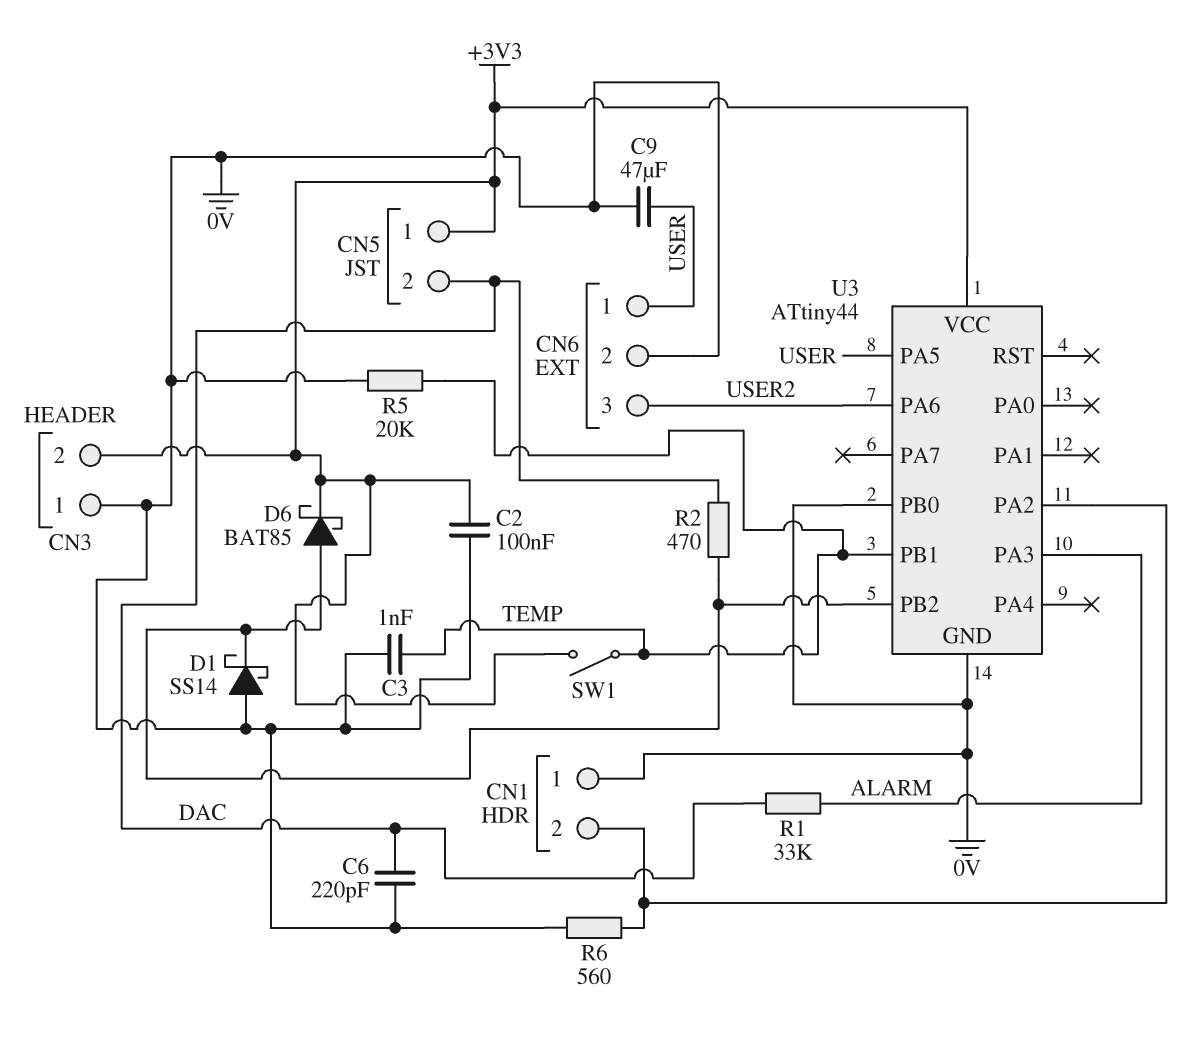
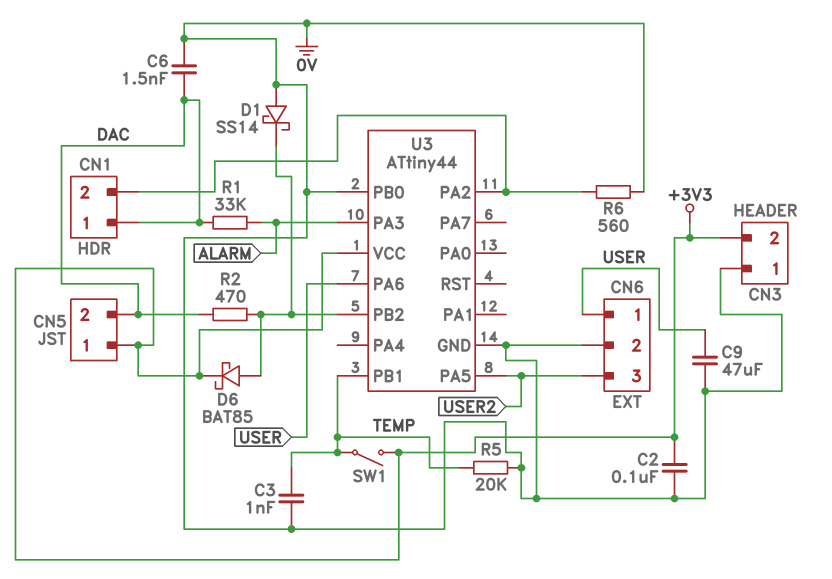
C6: 220pF (0V, DAC) -> 1.5nF (0V, DAC)
CN1 pin 1: 0V -> DAC
U3 pin PA5: USER -> USER2
U3 pin PA6: USER2 -> USER

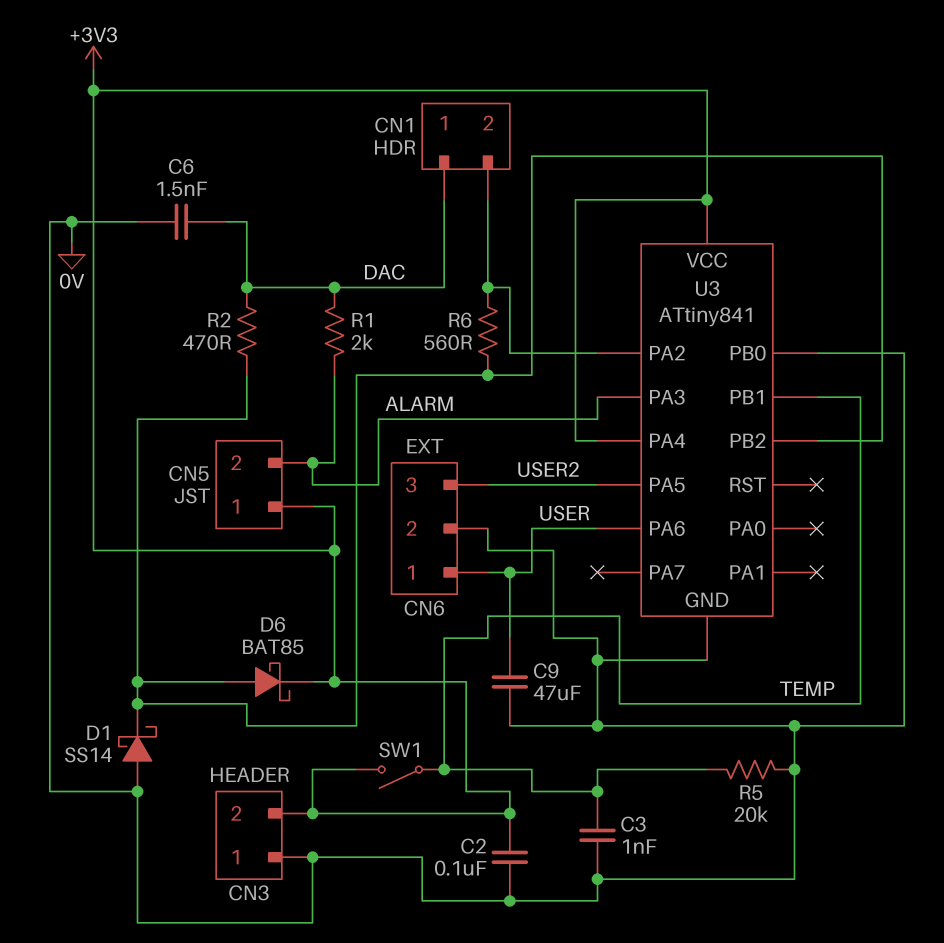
CN5 pin 2: DAC -> ALARM
R1: 33k (ALARM, DAC) -> 2k (ALARM, DAC)
R6: 560 (0V, CN1/2) -> 560 (CN1/2, U3/PB2)
U3: ATtiny44 -> ATtiny841
U3 pin PA4: none -> +3V3

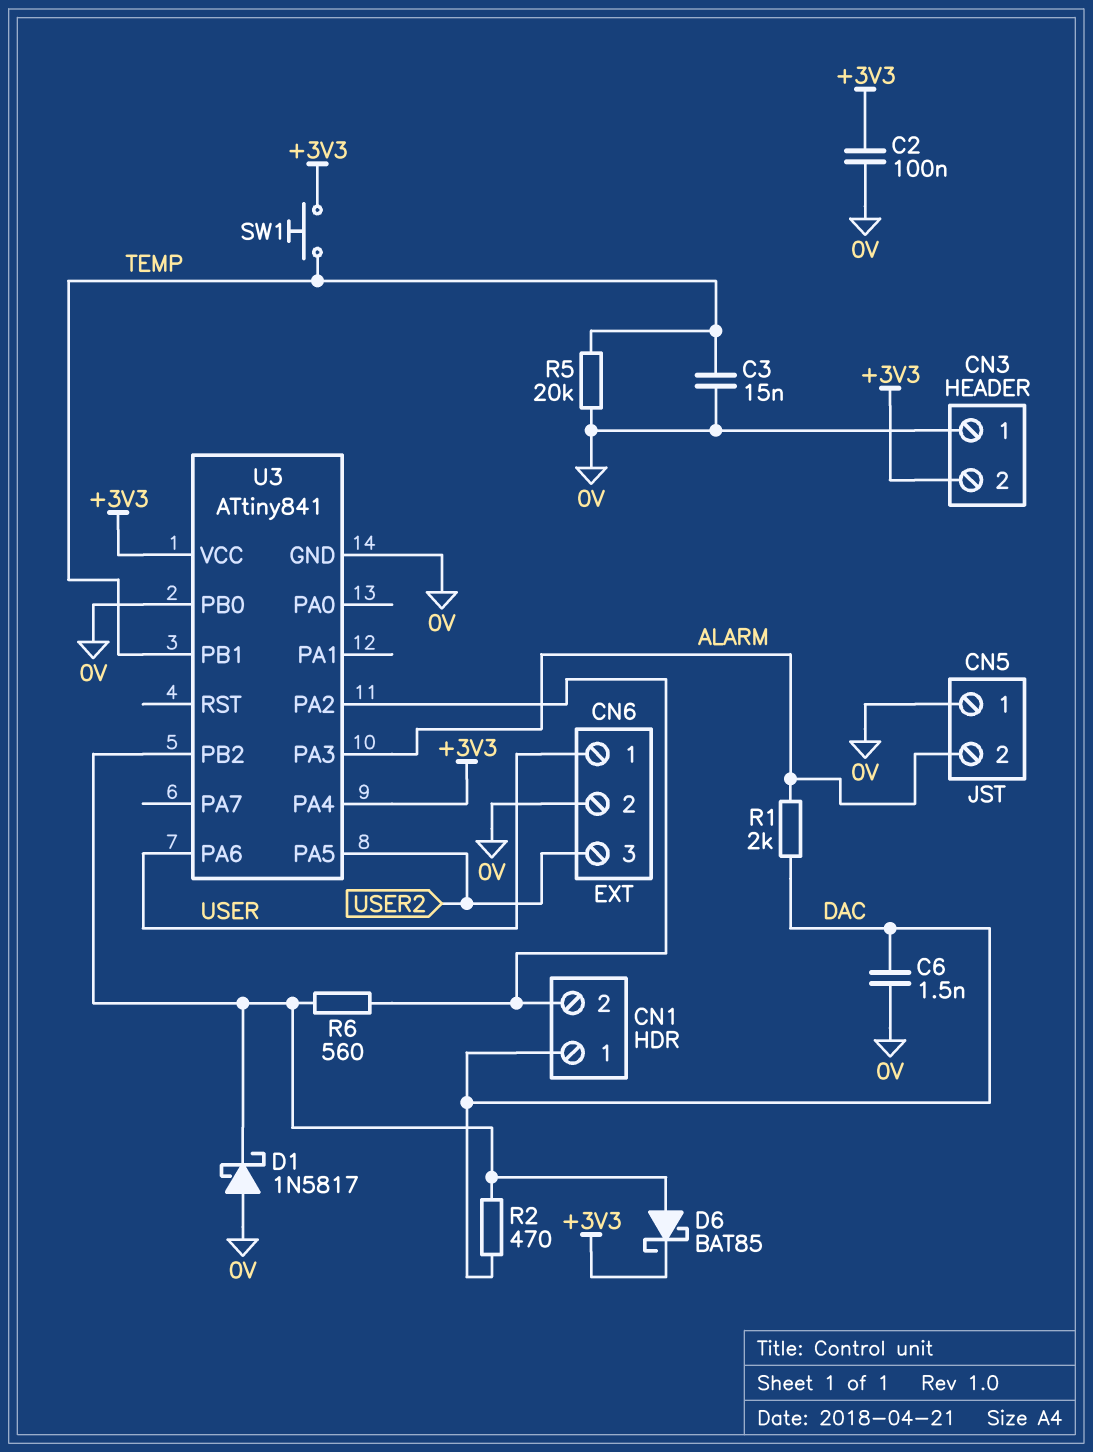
C3: 1nF (0V, TEMP) -> 15nF (0V, TEMP)
C9: 47uF (0V, USER) -> none
CN5 pin 1: +3V3 -> 0V
D1: schottky SS14 (A 0V, K U3/PB2) -> schottky 1N5817 (A 0V, K U3/PB2)
SW1: switch (+3V3, TEMP) -> button (+3V3, TEMP)

